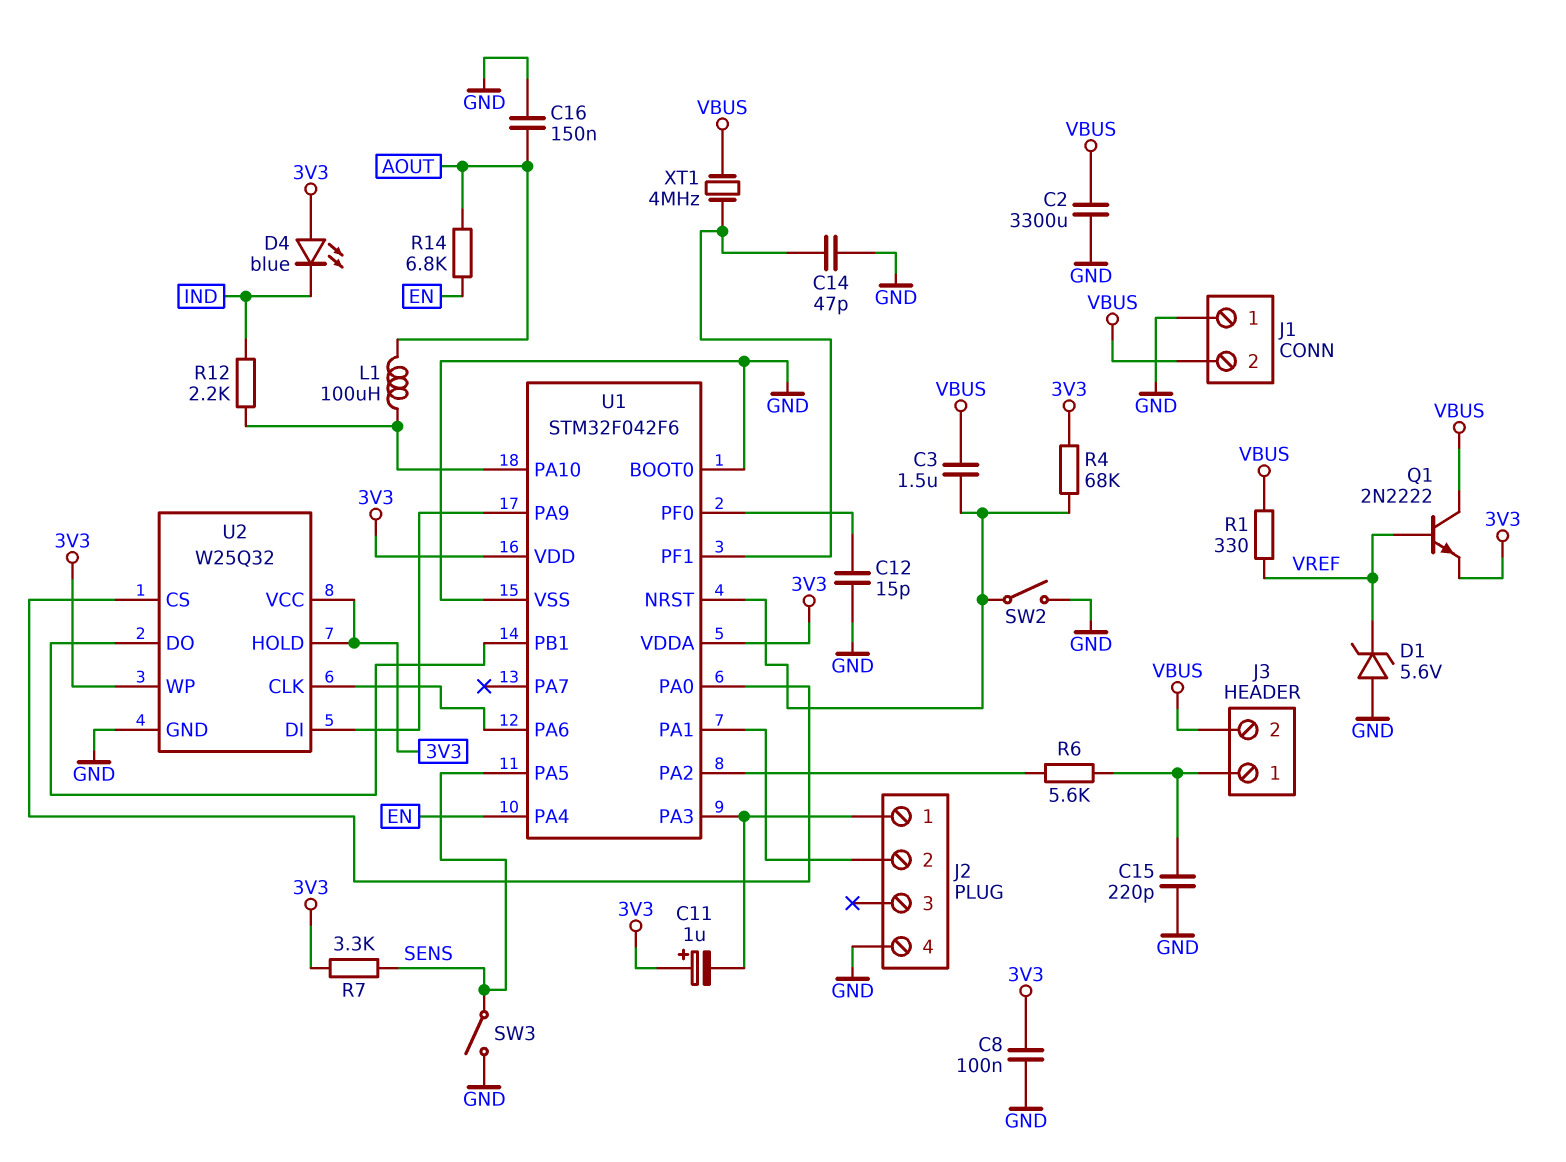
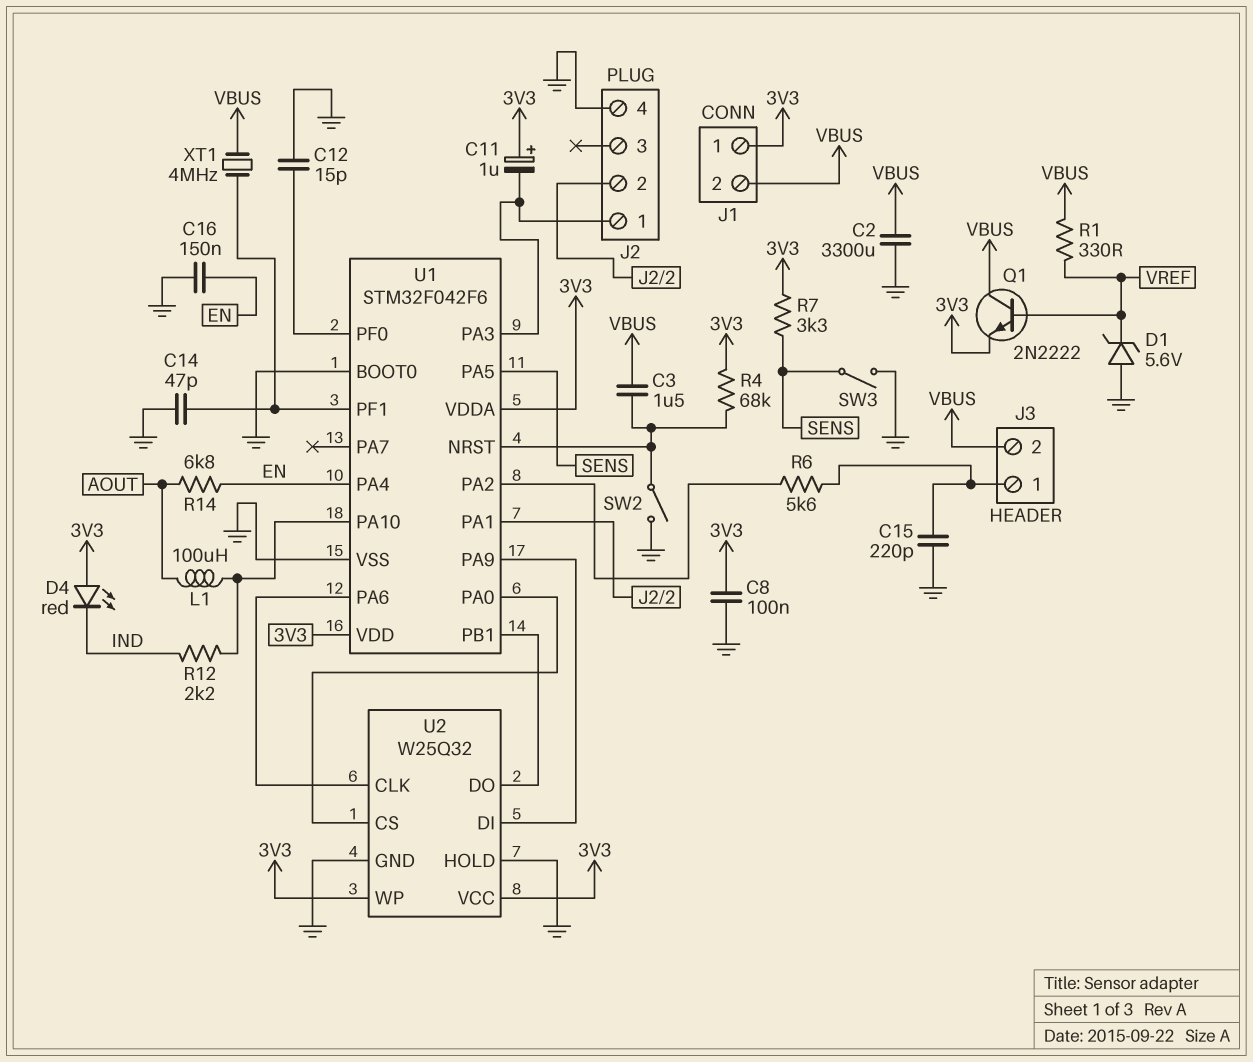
C16: 150nF (AOUT, GND) -> 150nF (EN, GND)
D4: LED blue (A 3V3, K IND) -> LED red (A 3V3, K IND)
J1 pin 1: GND -> 3V3
U2 pin HOLD: 3V3 -> GND

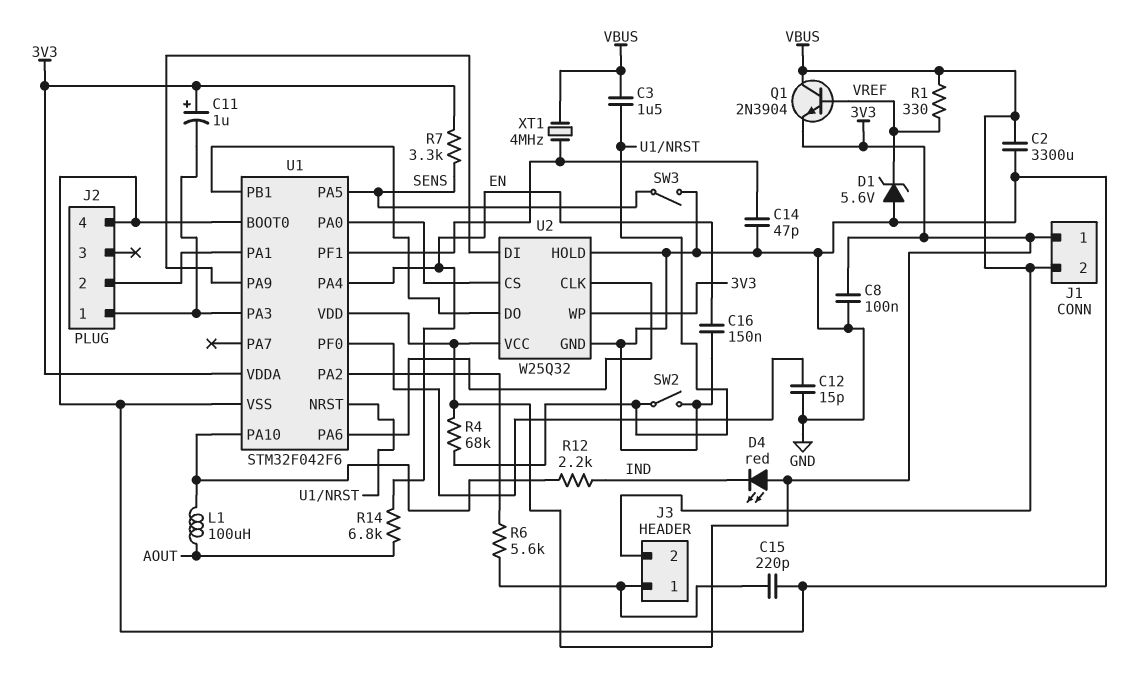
Q1: NPN 2N2222 (B VREF, C VBUS, E 3V3) -> NPN 2N3904 (B VREF, C VBUS, E 3V3)

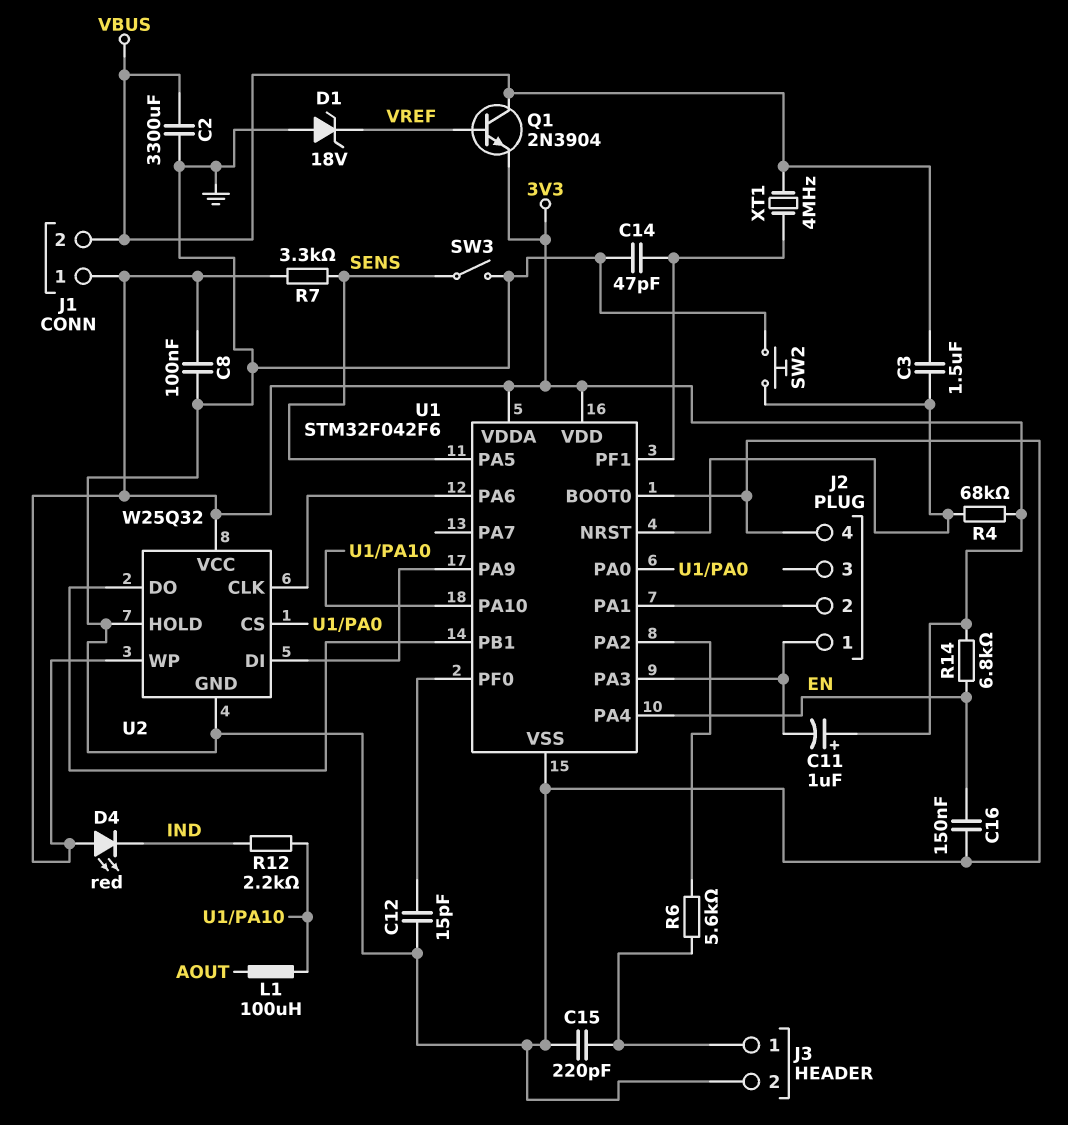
D1: zener 5.6V (A GND, K VREF) -> zener 18V (A GND, K VREF)
J3 pin 2: VBUS -> GND
R1: 330 (VBUS, VREF) -> none
R14: 6.8k (AOUT, EN) -> 6.8k (3V3, EN)
SW2: switch (GND, U1/NRST) -> button (GND, U1/NRST)

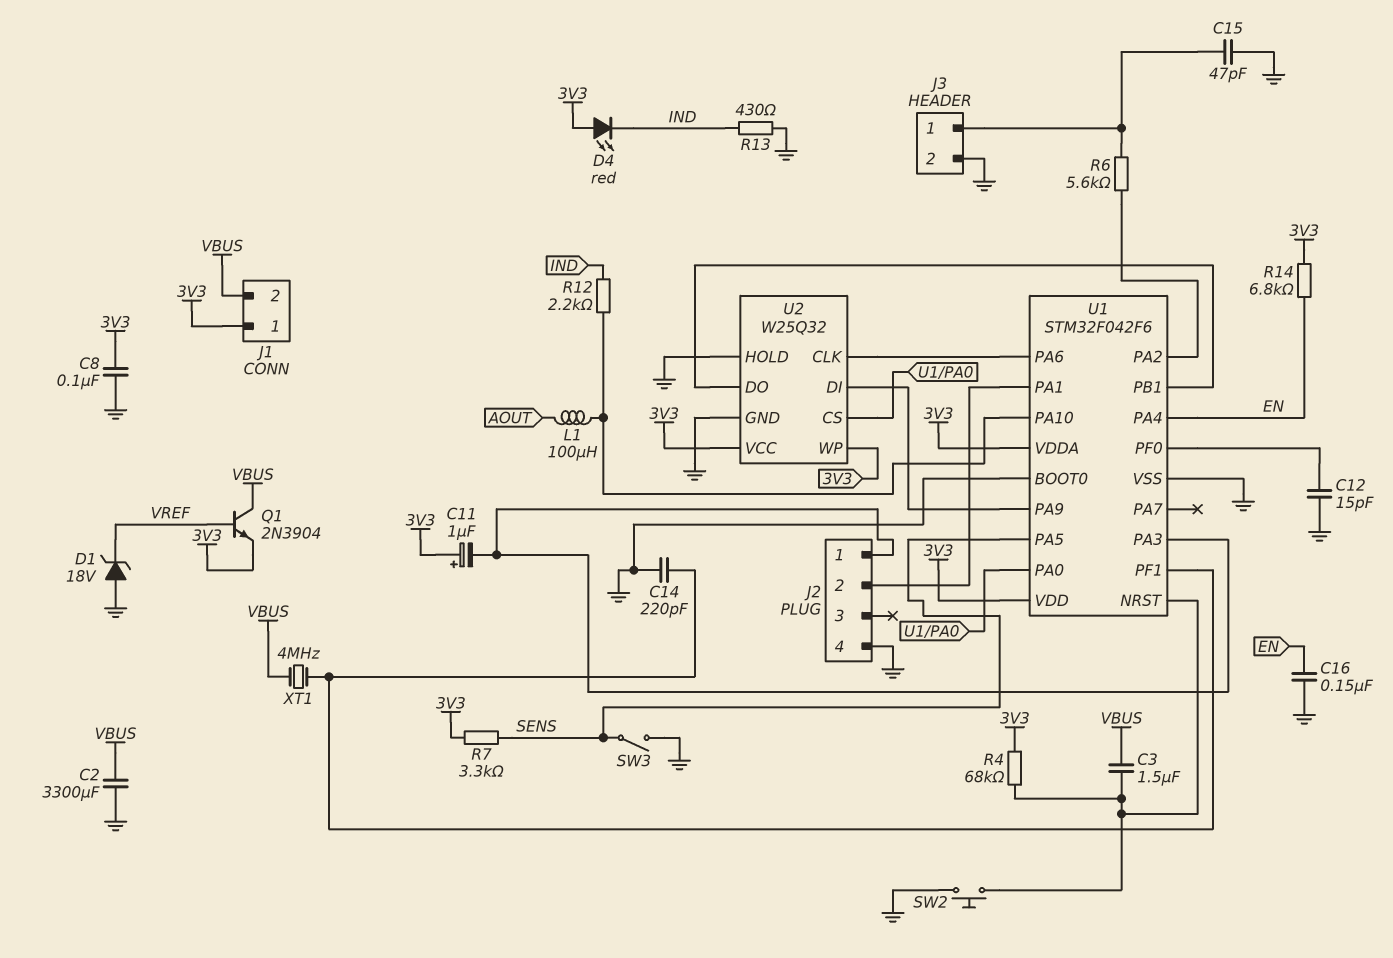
C14: 47pF (GND, U1/PF1) -> 220pF (GND, U1/PF1)
C15: 220pF (GND, J3/1) -> 47pF (GND, J3/1)
R13: none -> 430 (GND, IND)

